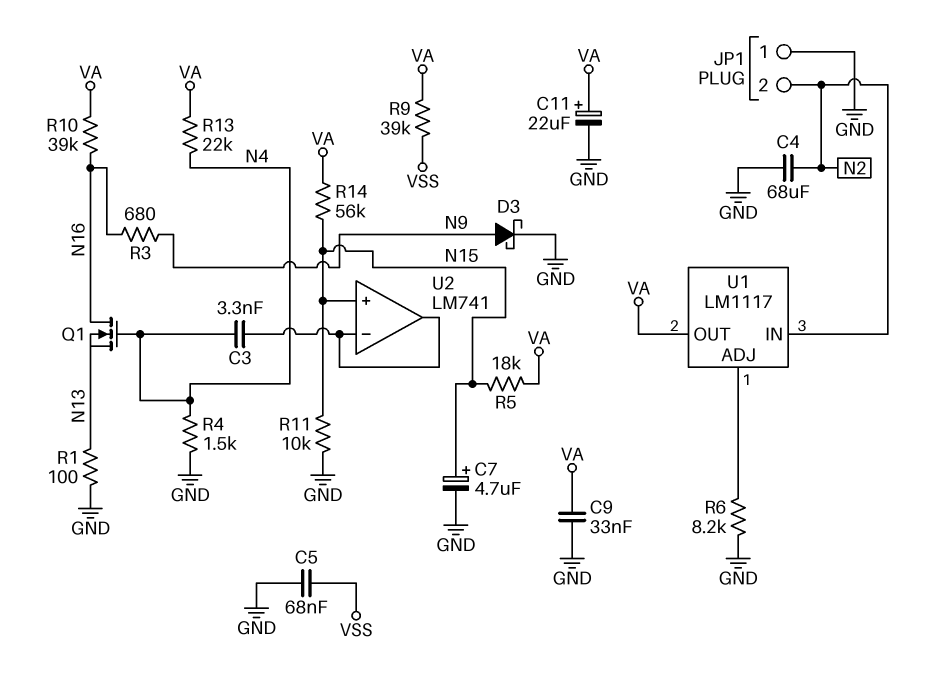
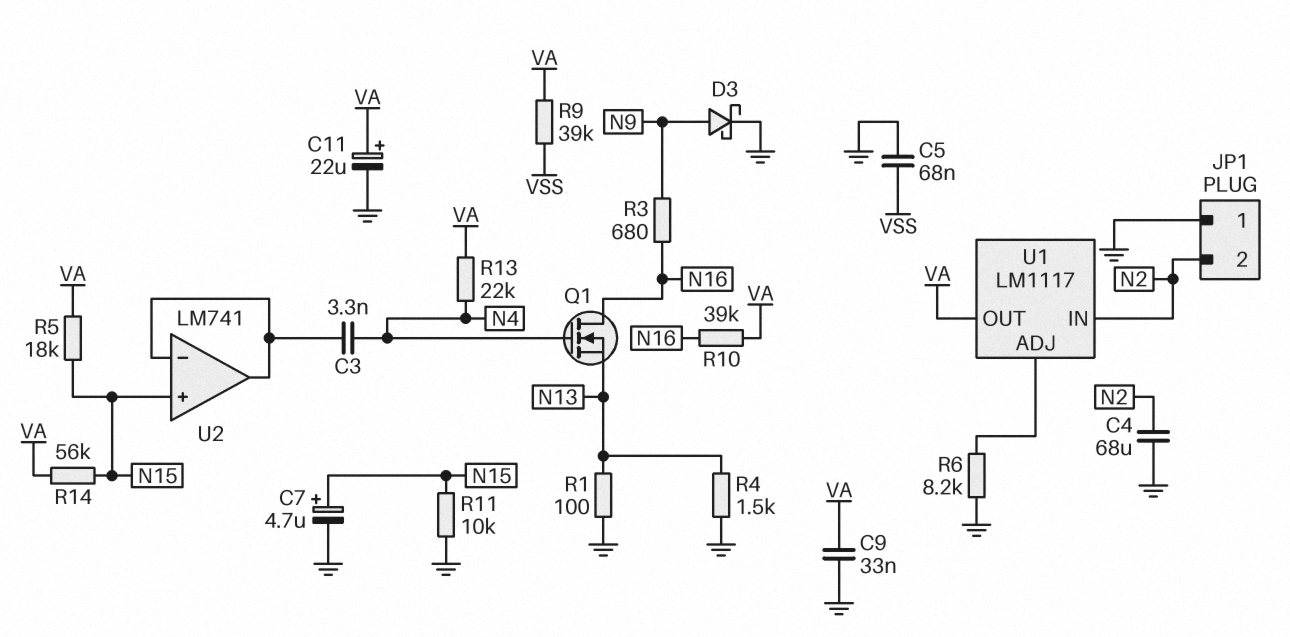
R4: 1.5k (GND, N4) -> 1.5k (GND, N13)

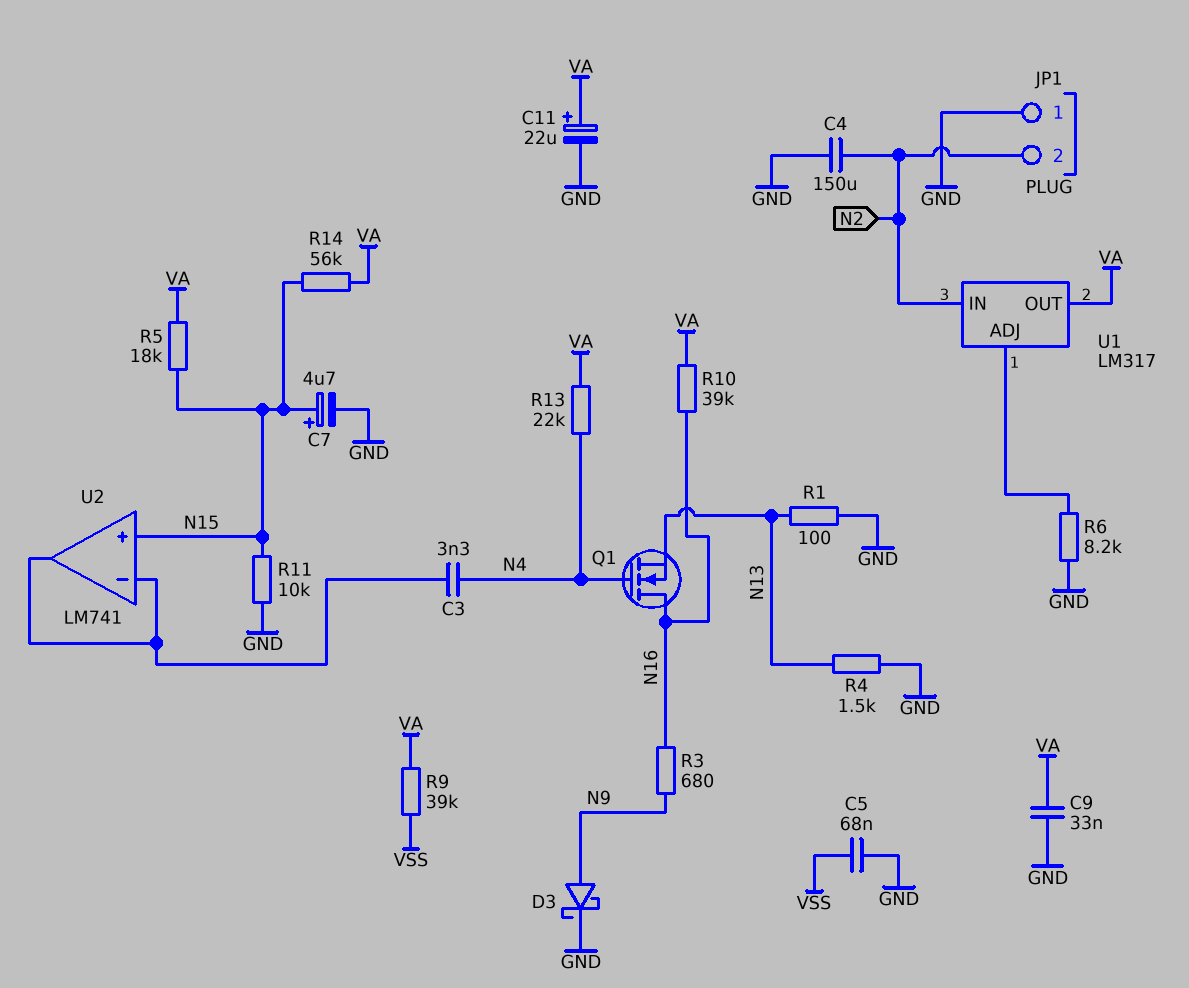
C4: 68uF (GND, N2) -> 150uF (GND, N2)
U1: LM1117 -> LM317

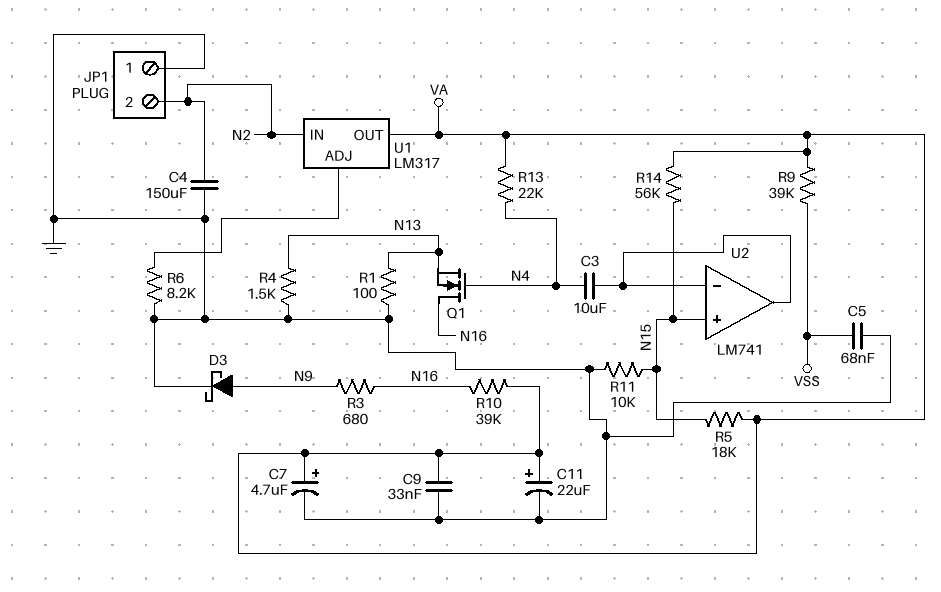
C3: 3.3nF (N4, U2/in-) -> 10uF (N4, U2/in-)
C7: 4.7uF (plus N15, minus GND) -> 4.7uF (plus VA, minus GND)

